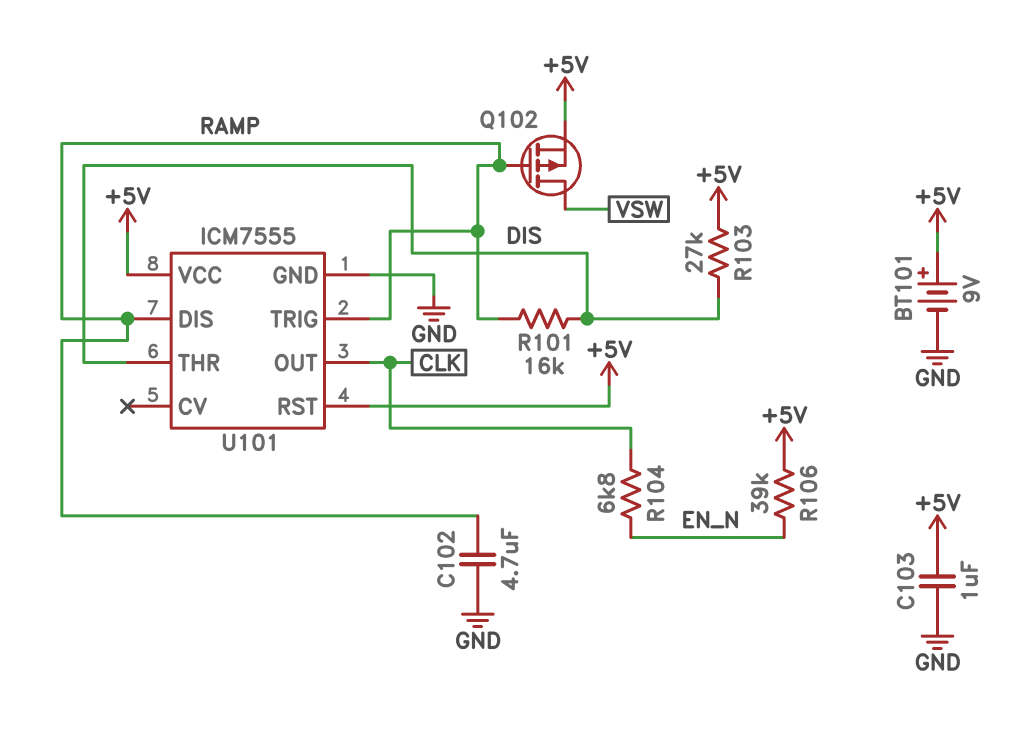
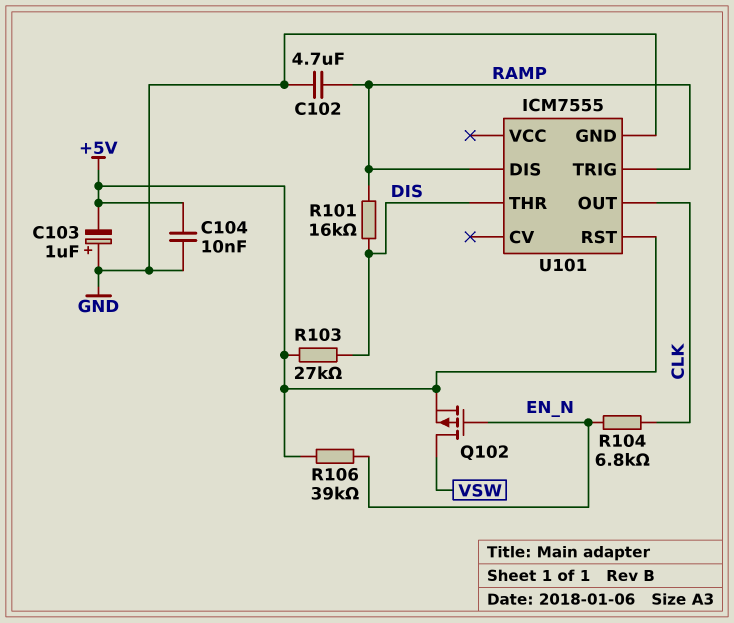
BT101: 9V (plus +5V, minus GND) -> none
C103: 1uF (+5V, GND) -> 1uF (plus GND, minus +5V)
C104: none -> 10nF (+5V, GND)
Q102: PMOS (G RAMP, D VSW, S +5V) -> PMOS (G EN_N, D VSW, S +5V)
U101 pin VCC: +5V -> none

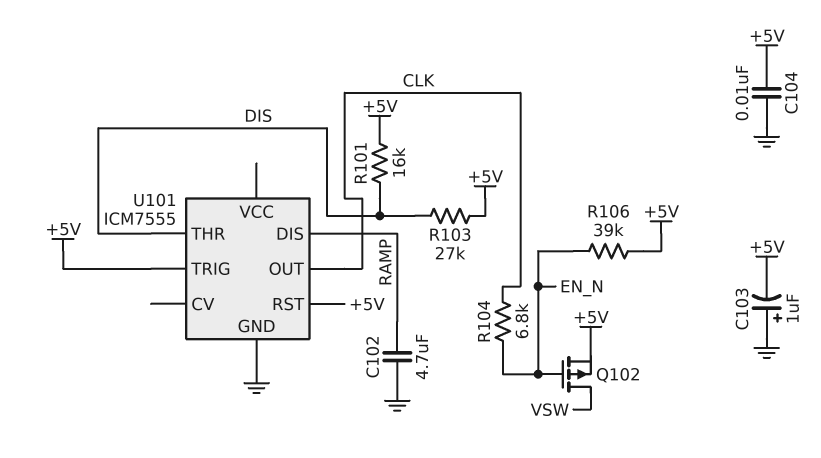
R101: 16k (DIS, RAMP) -> 16k (+5V, DIS)
U101 pin TRIG: RAMP -> +5V

